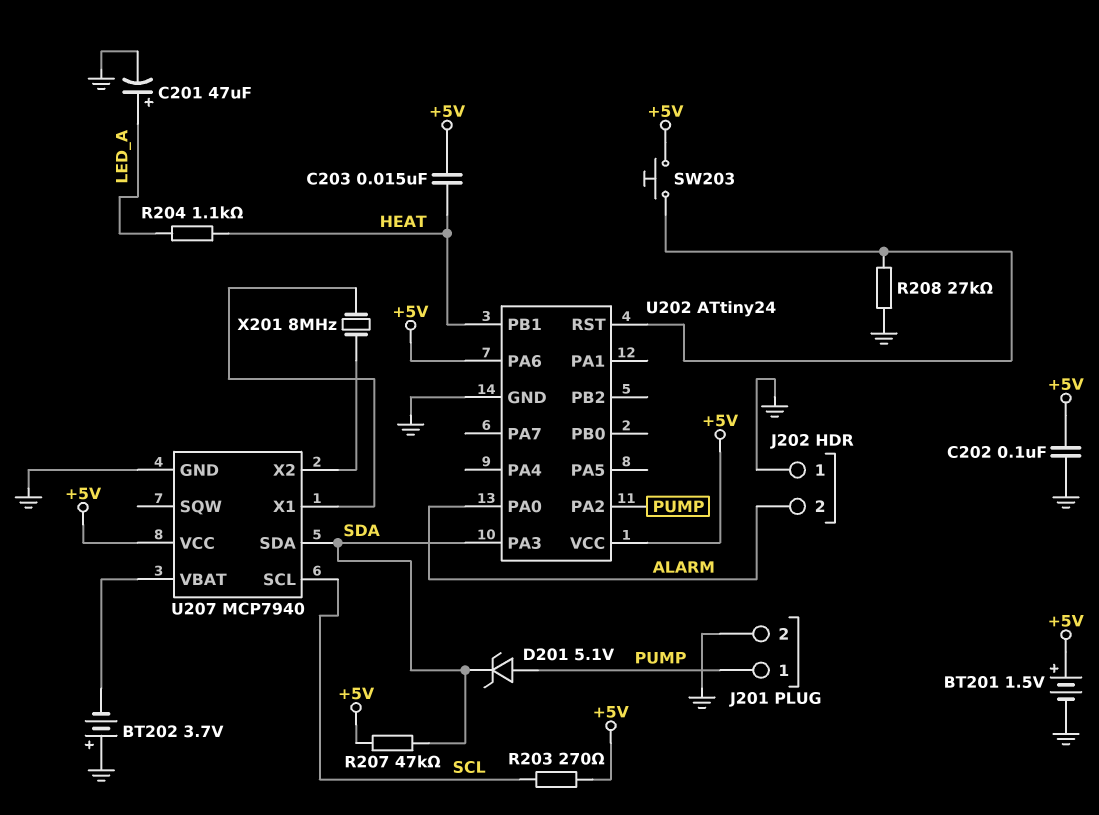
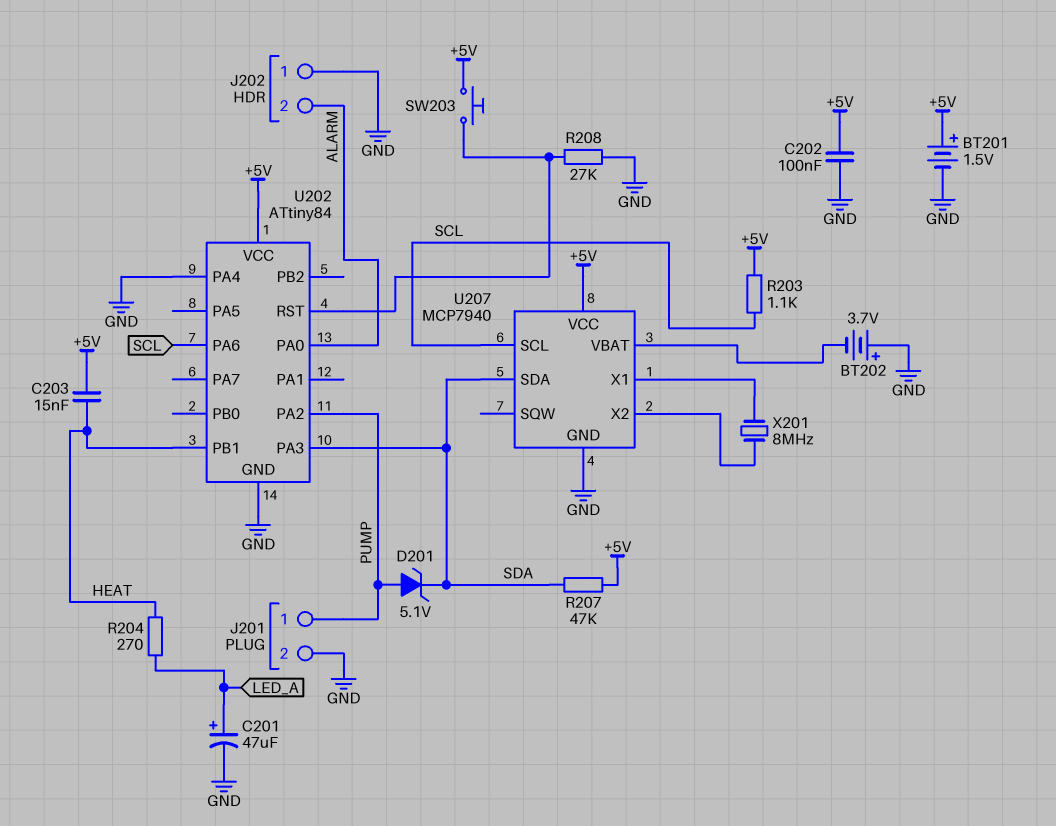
R203: 270 (+5V, SCL) -> 1.1k (+5V, SCL)
R204: 1.1k (HEAT, LED_A) -> 270 (HEAT, LED_A)
U202: ATtiny24 -> ATtiny84
U202 pin PA4: none -> GND
U202 pin PA6: +5V -> SCL

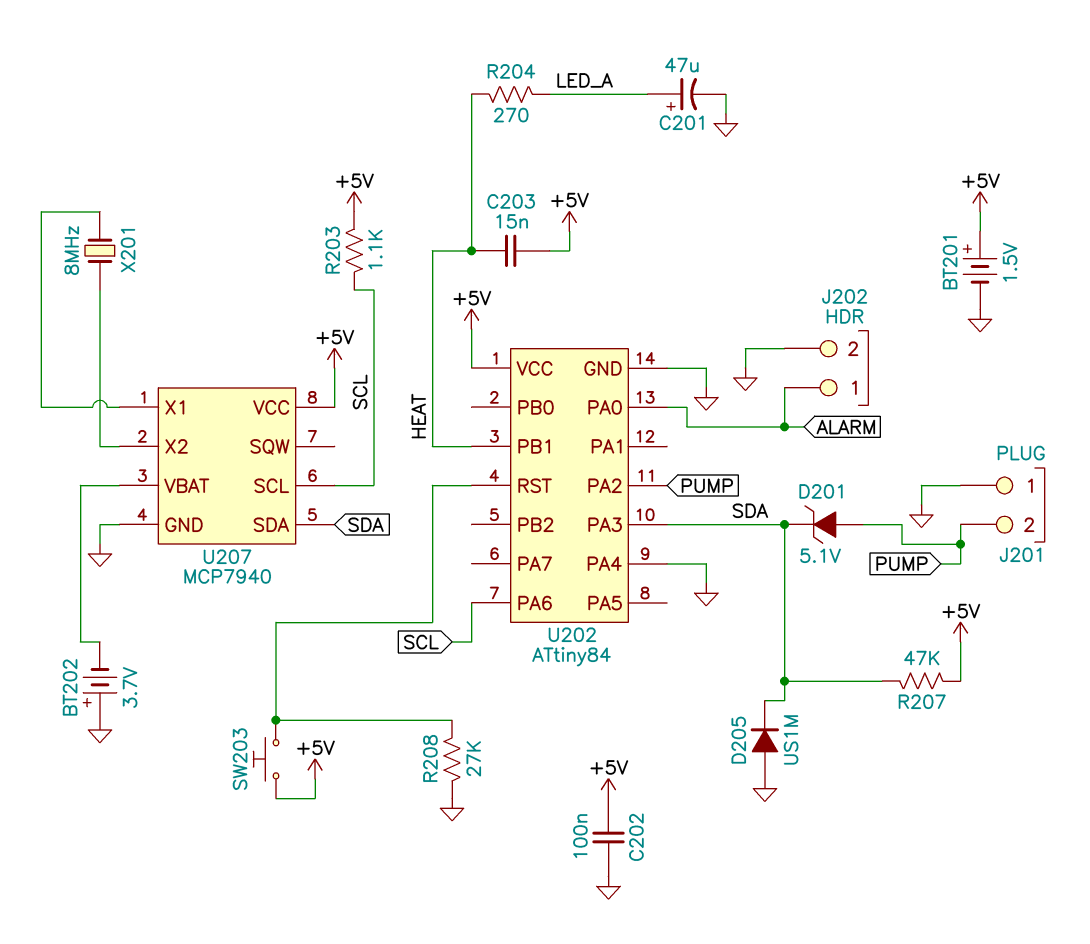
D205: none -> diode US1M (A GND, K SDA)
J201 pin 1: PUMP -> GND
J201 pin 2: GND -> PUMP
J202 pin 1: GND -> ALARM
J202 pin 2: ALARM -> GND

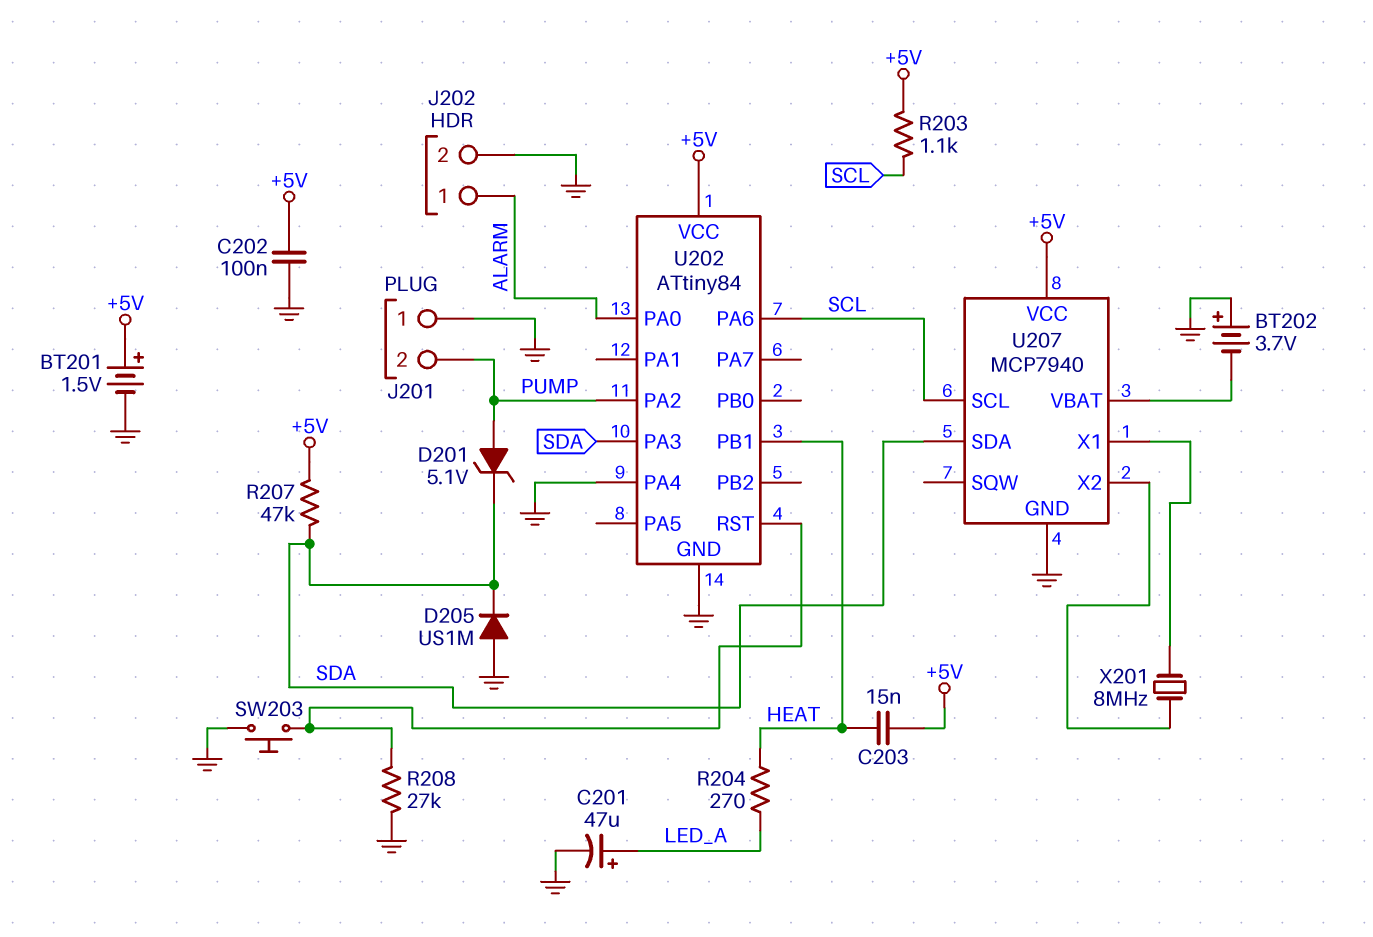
SW203: button (+5V, U202/RST) -> button (GND, U202/RST)

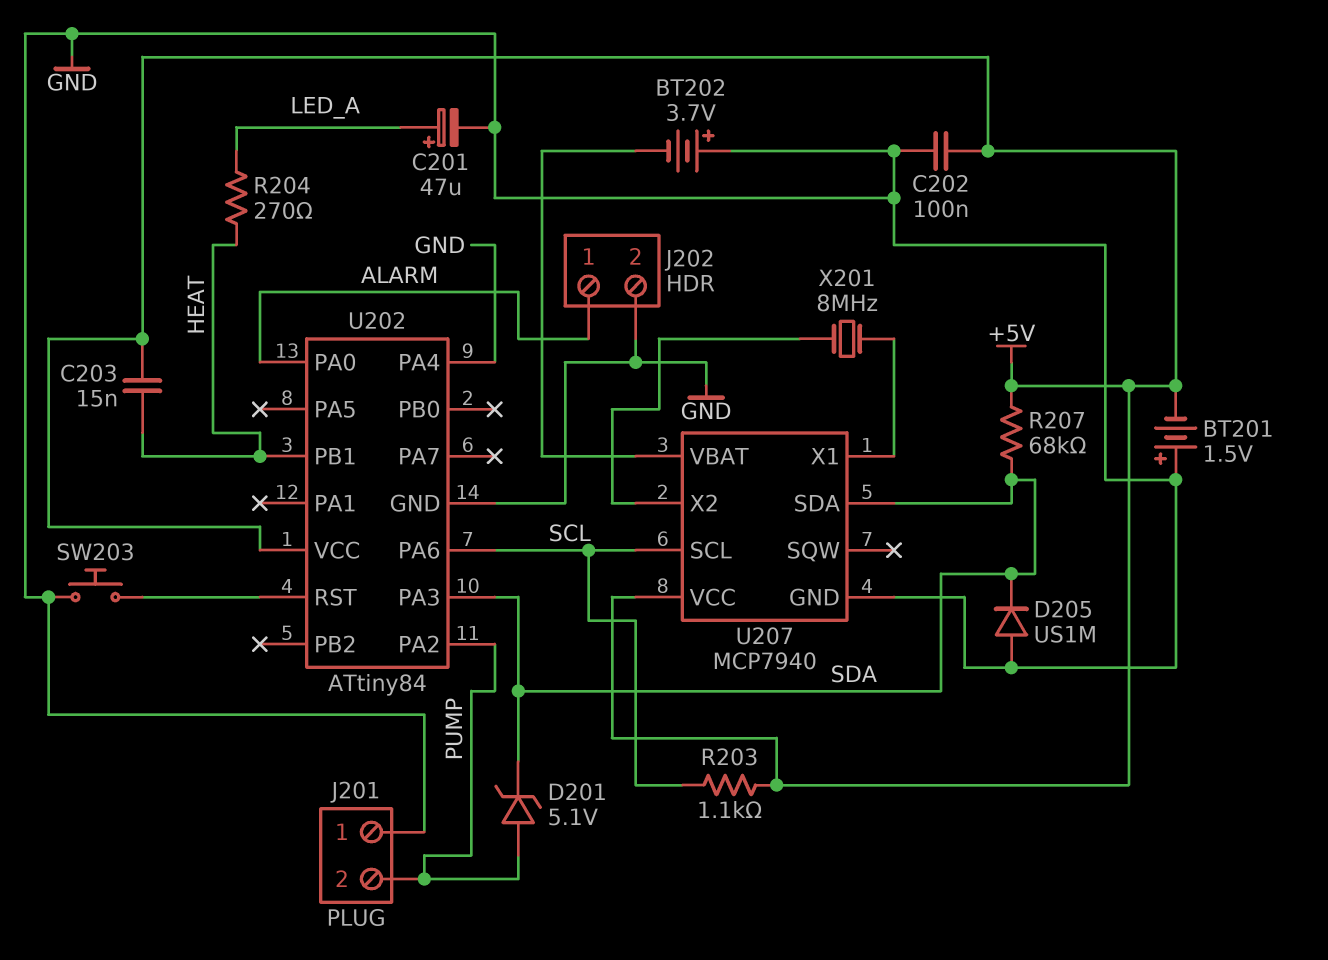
BT201: 1.5V (plus +5V, minus GND) -> 1.5V (plus GND, minus +5V)
R207: 47k (+5V, SDA) -> 68k (+5V, SDA)
R208: 27k (GND, U202/RST) -> none

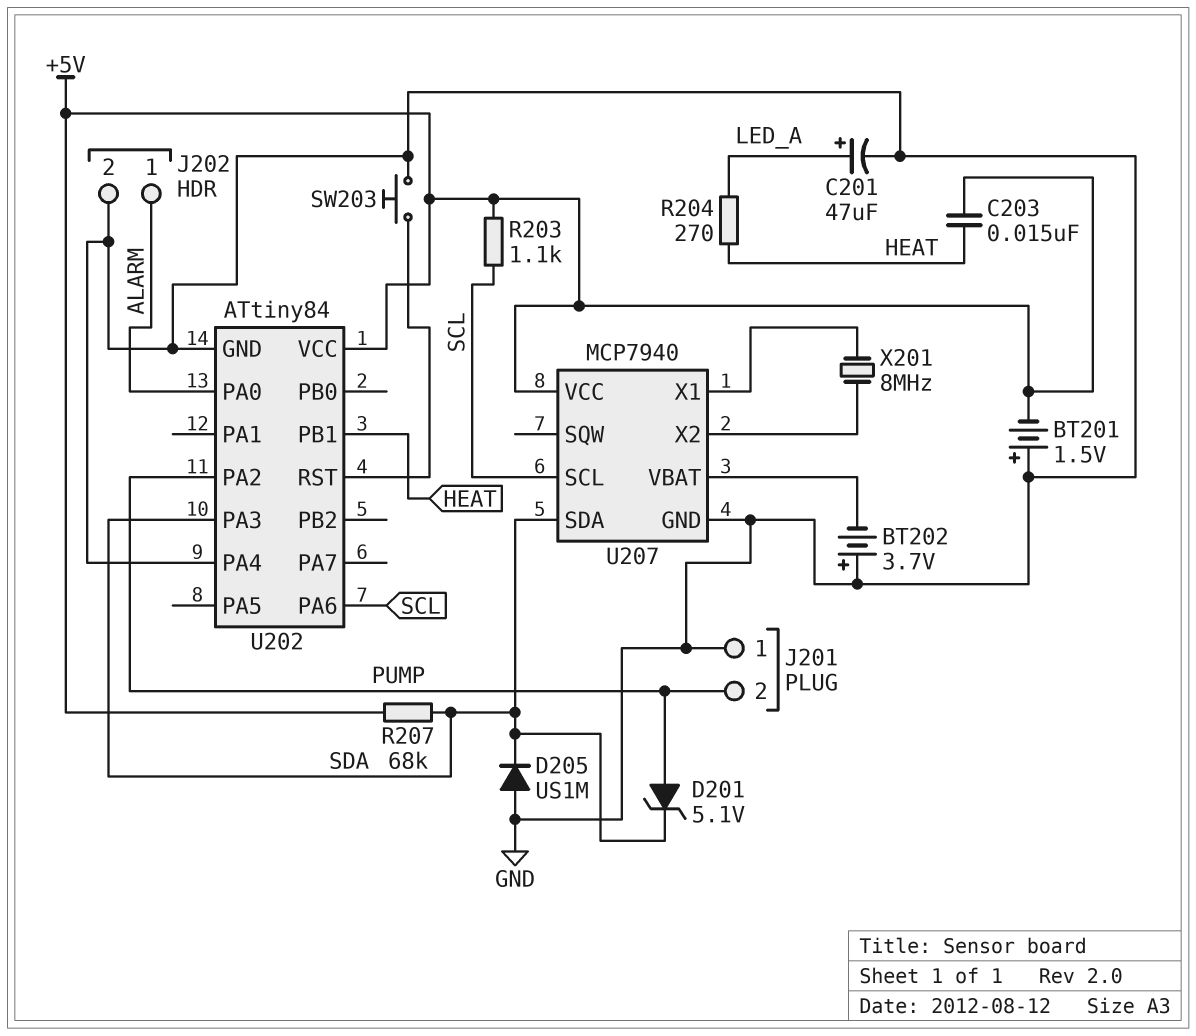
C202: 100nF (+5V, GND) -> none

